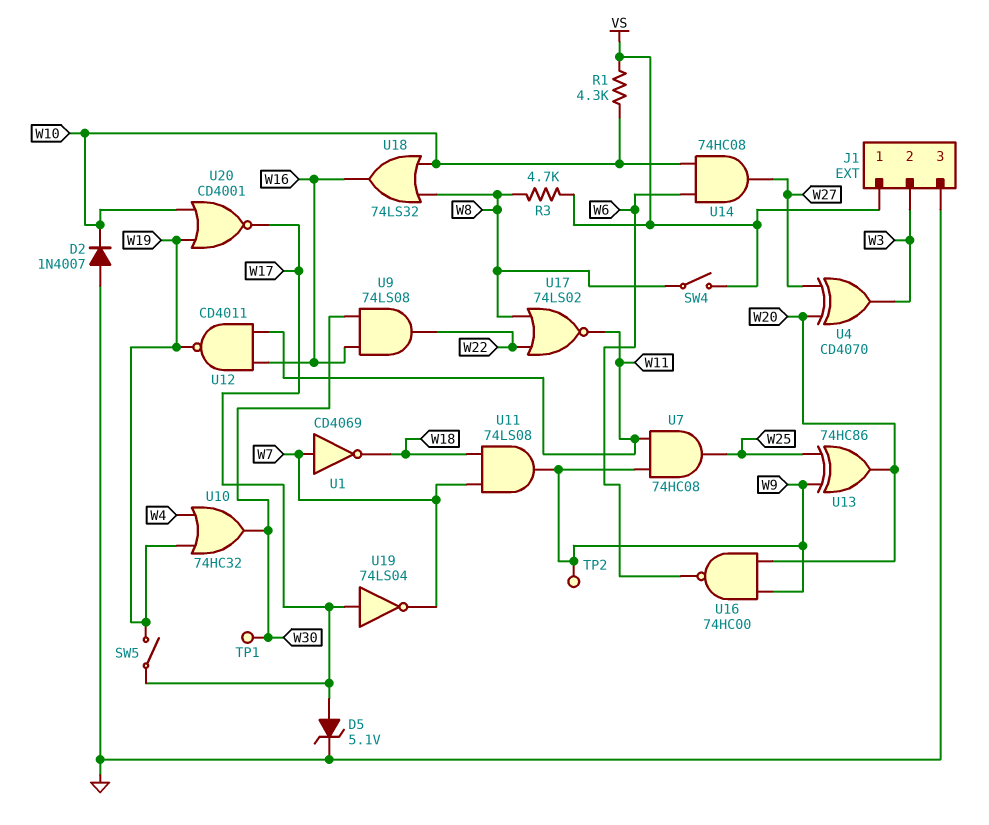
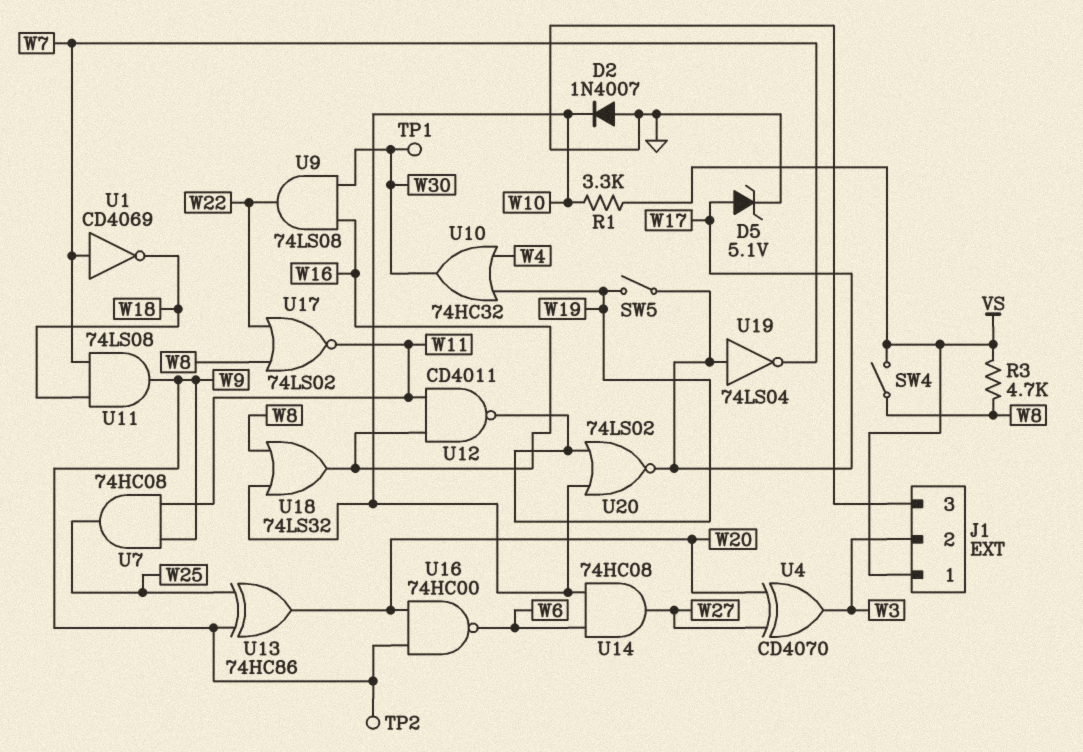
R1: 4.3k (VS, W10) -> 3.3k (VS, W10)
U20: NOR CD4001 (in W10, in W19, out W17) -> NOR 74LS02 (in W10, in W19, out W17)

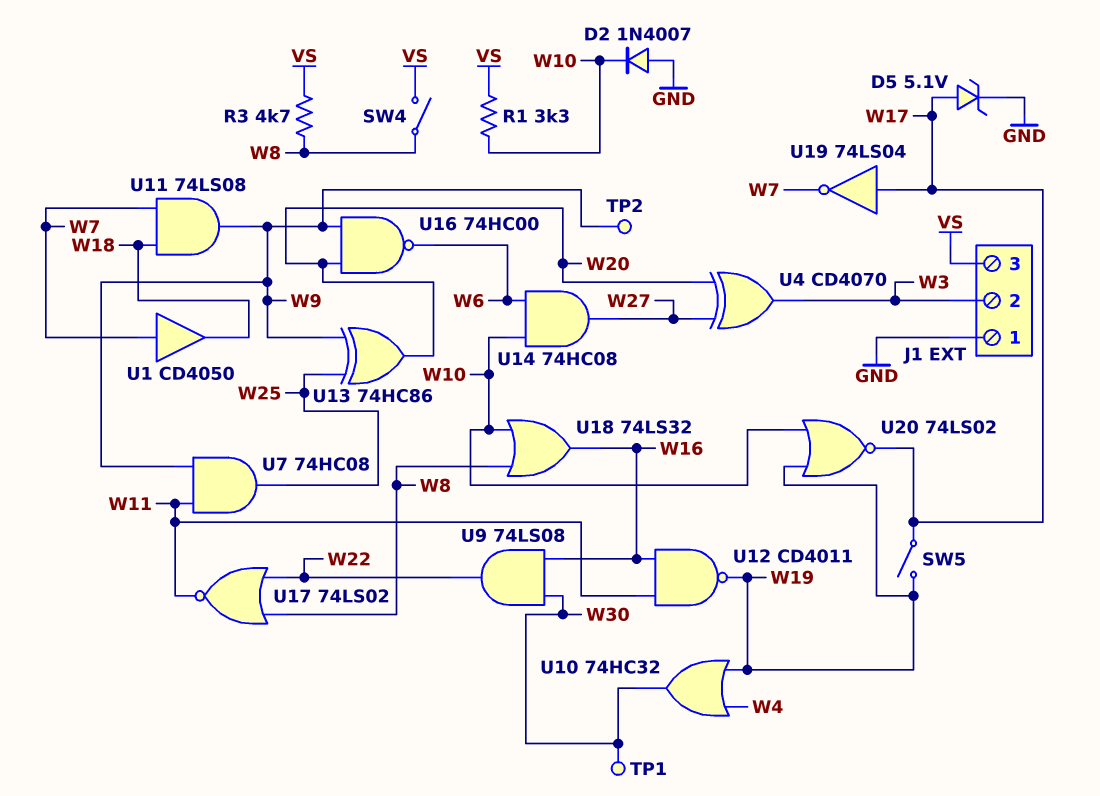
J1 pin 1: VS -> GND
J1 pin 3: GND -> VS
U1: NOT CD4069 (in W7, out W18) -> buffer CD4050 (in W7, out W18)

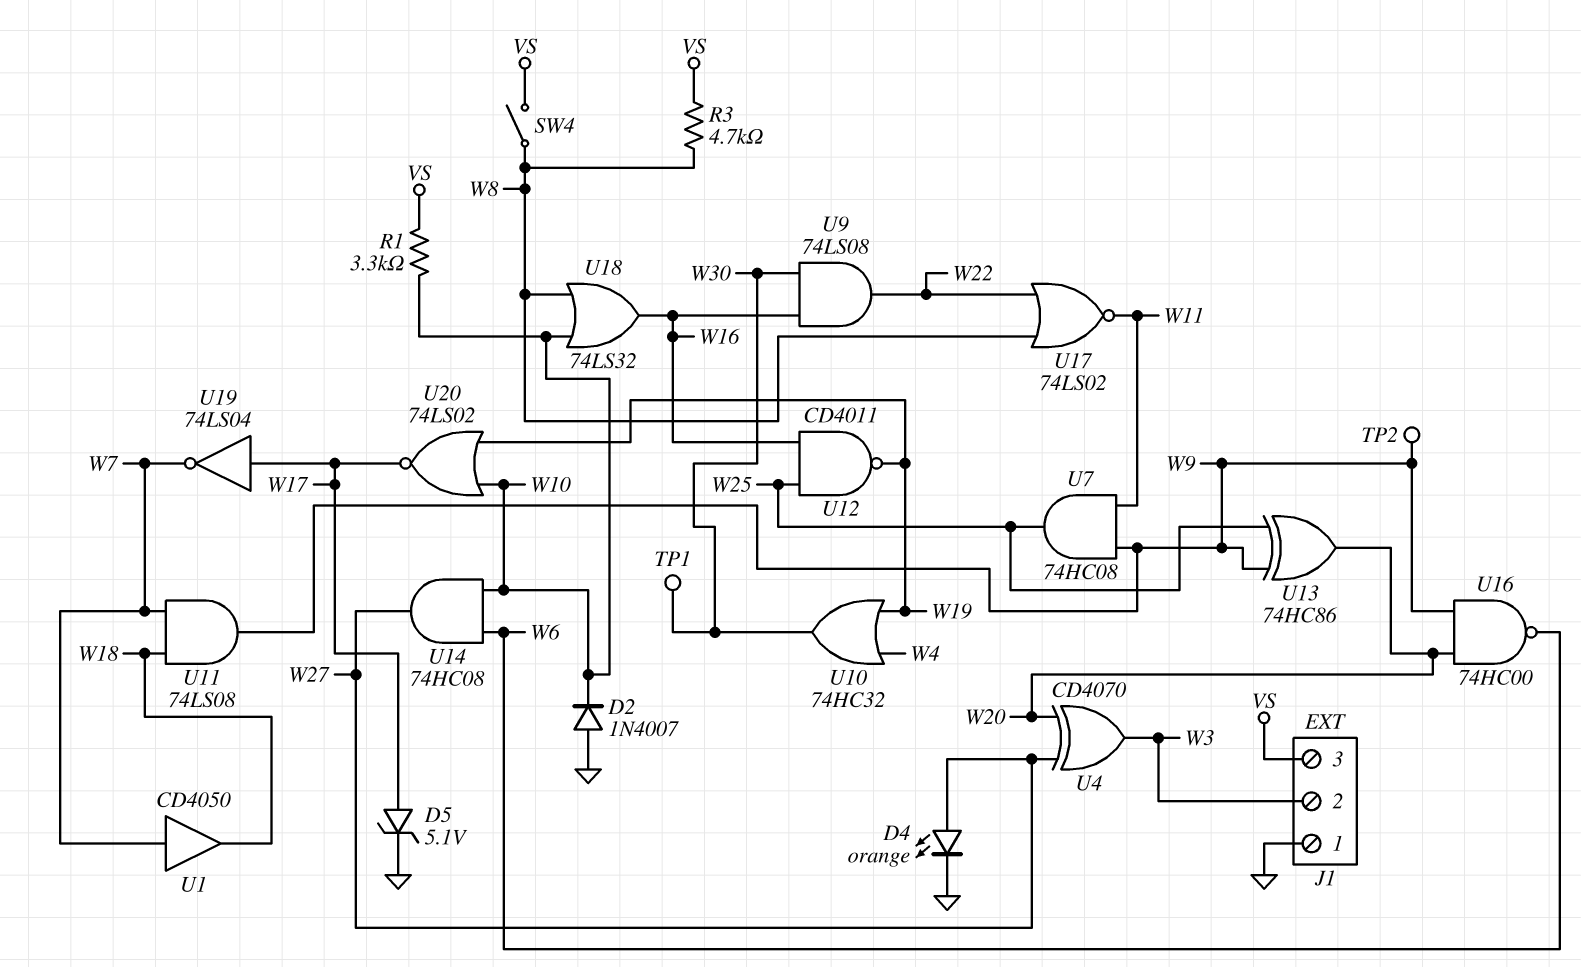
D4: none -> LED orange (A W27, K GND)
SW5: switch (W17, W19) -> none
U12: NAND CD4011 (in W11, in W16, out W19) -> NAND CD4011 (in W16, in W25, out W19)

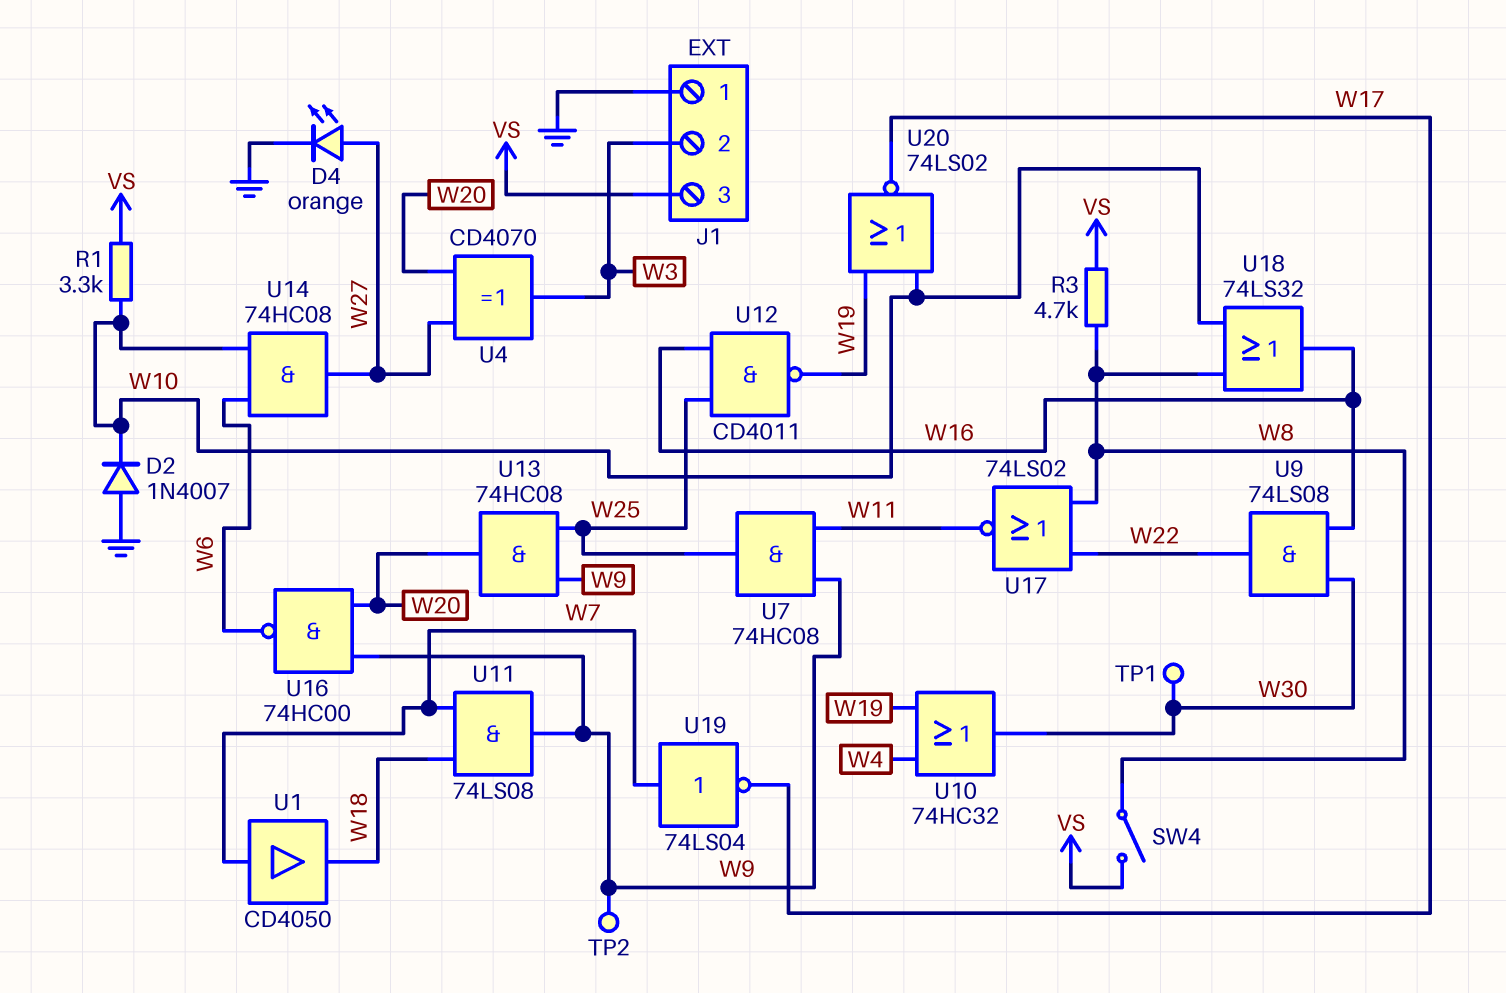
D5: zener 5.1V (A W17, K GND) -> none
U13: XOR 74HC86 (in W9, in W25, out W20) -> AND 74HC08 (in W9, in W25, out W20)
U19: NOT 74LS04 (in W17, out W7) -> NOT 74LS04 (in W7, out W17)

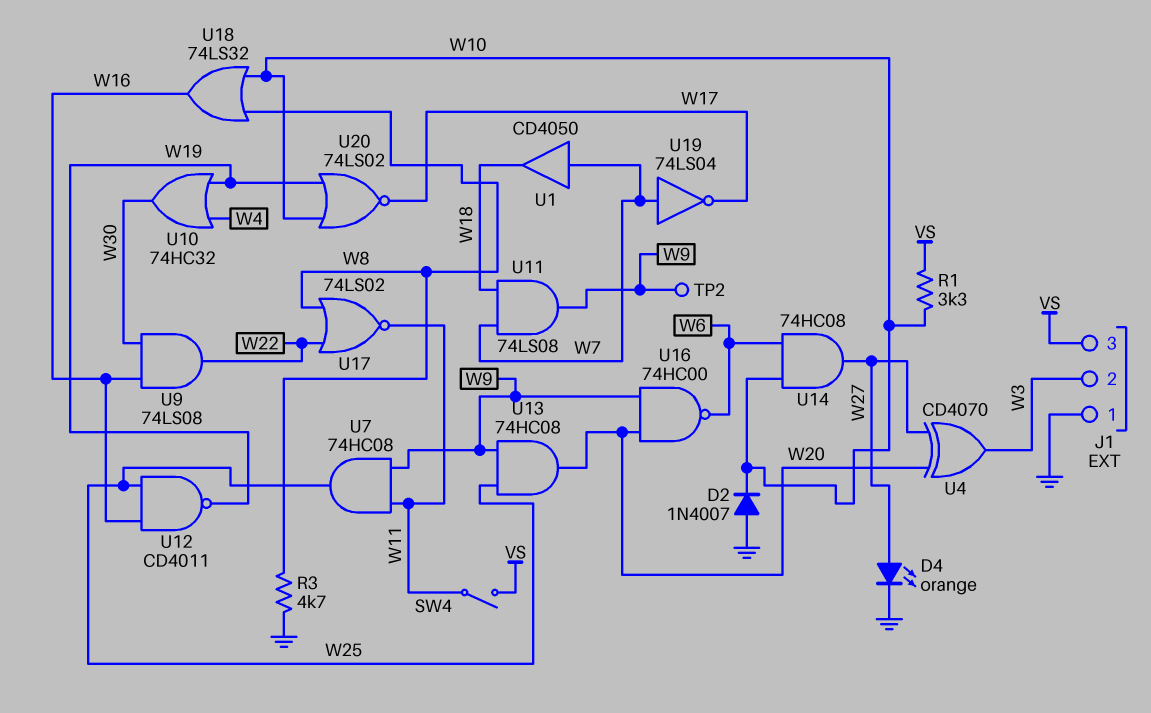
R3: 4.7k (VS, W8) -> 4.7k (GND, W8)
SW4: switch (VS, W8) -> switch (VS, W11)
TP1: test point (W30) -> none

